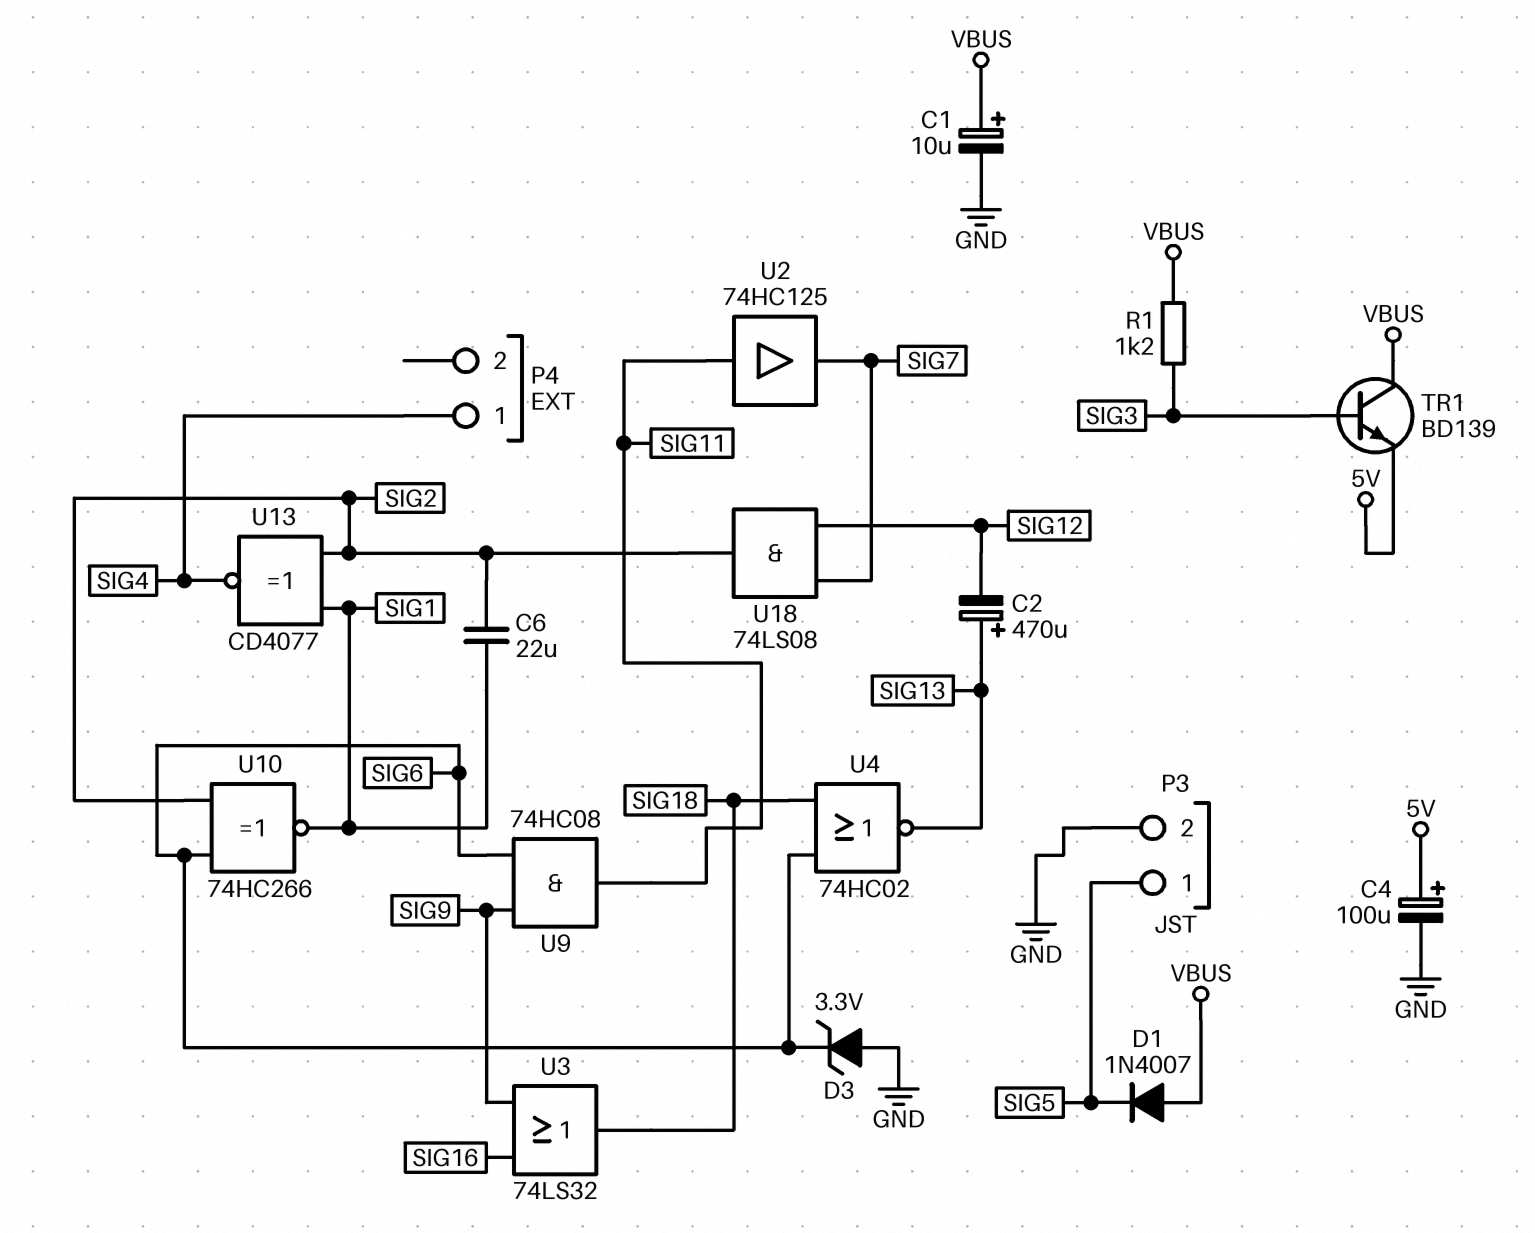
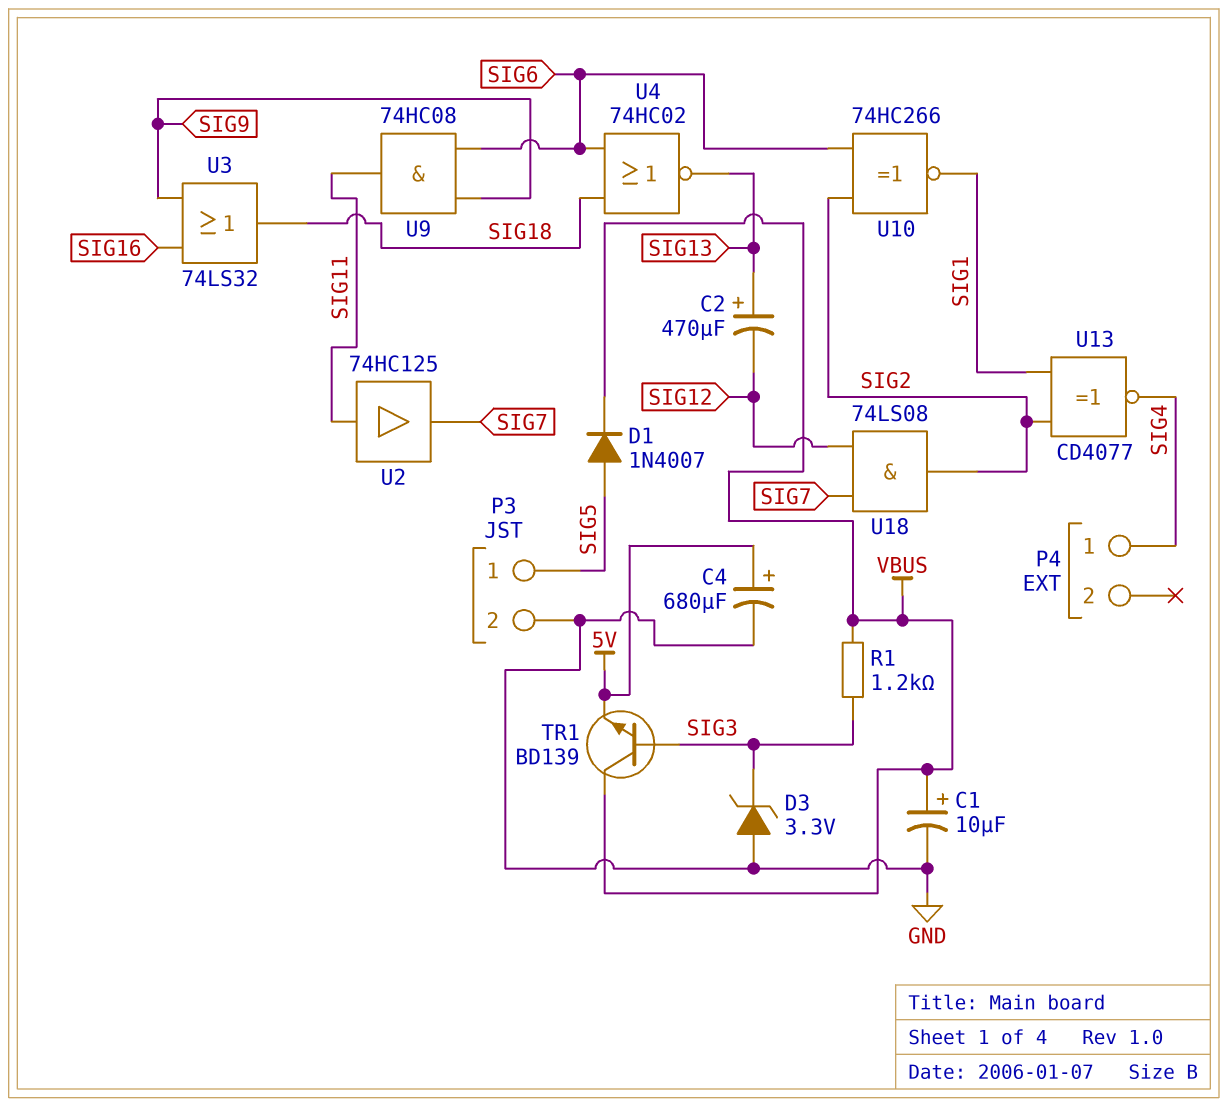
C4: 100uF (plus 5V, minus GND) -> 680uF (plus 5V, minus GND)
C6: 22uF (SIG1, SIG2) -> none
D1: diode 1N4007 (A VBUS, K SIG5) -> diode 1N4007 (A SIG5, K VBUS)
D3: zener 3.3V (A GND, K SIG6) -> zener 3.3V (A GND, K SIG3)

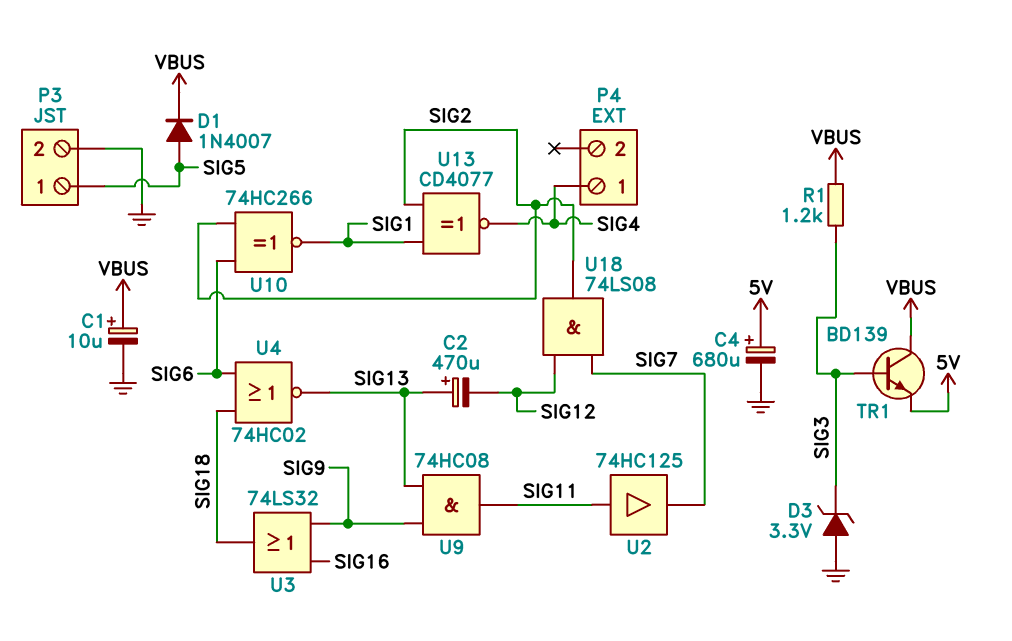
U9: AND 74HC08 (in SIG6, in SIG9, out SIG11) -> AND 74HC08 (in SIG9, in SIG13, out SIG11)

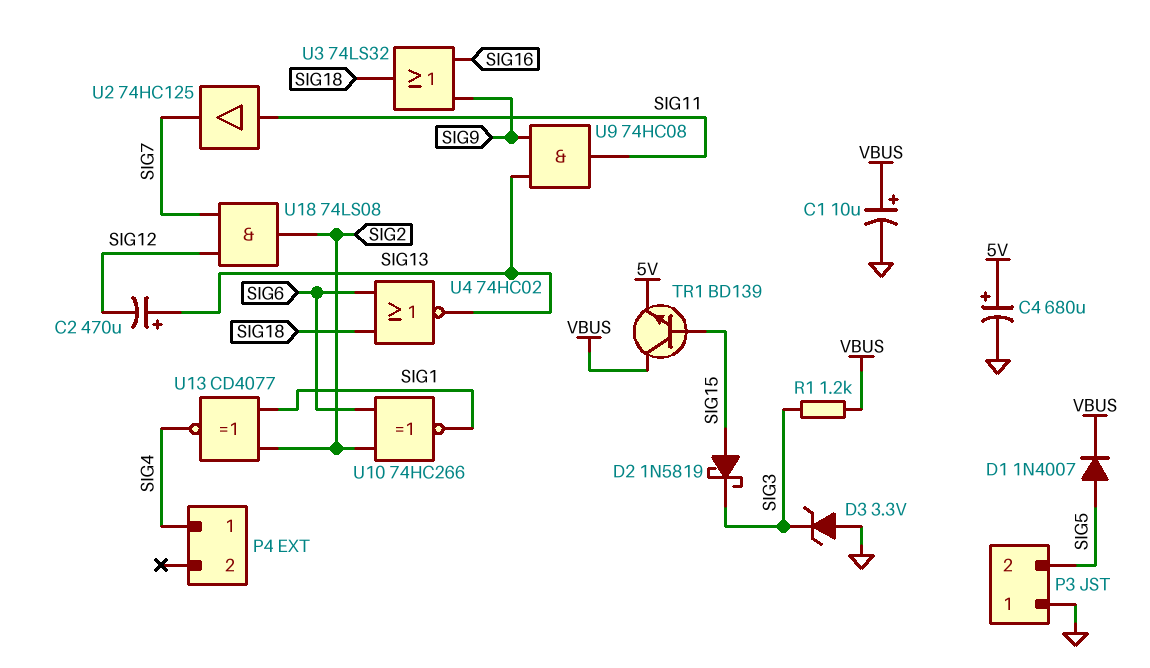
D2: none -> schottky 1N5819 (A SIG15, K SIG3)
P3 pin 1: SIG5 -> GND
P3 pin 2: GND -> SIG5
TR1: NPN BD139 (B SIG3, C VBUS, E 5V) -> NPN BD139 (B SIG15, C VBUS, E 5V)

